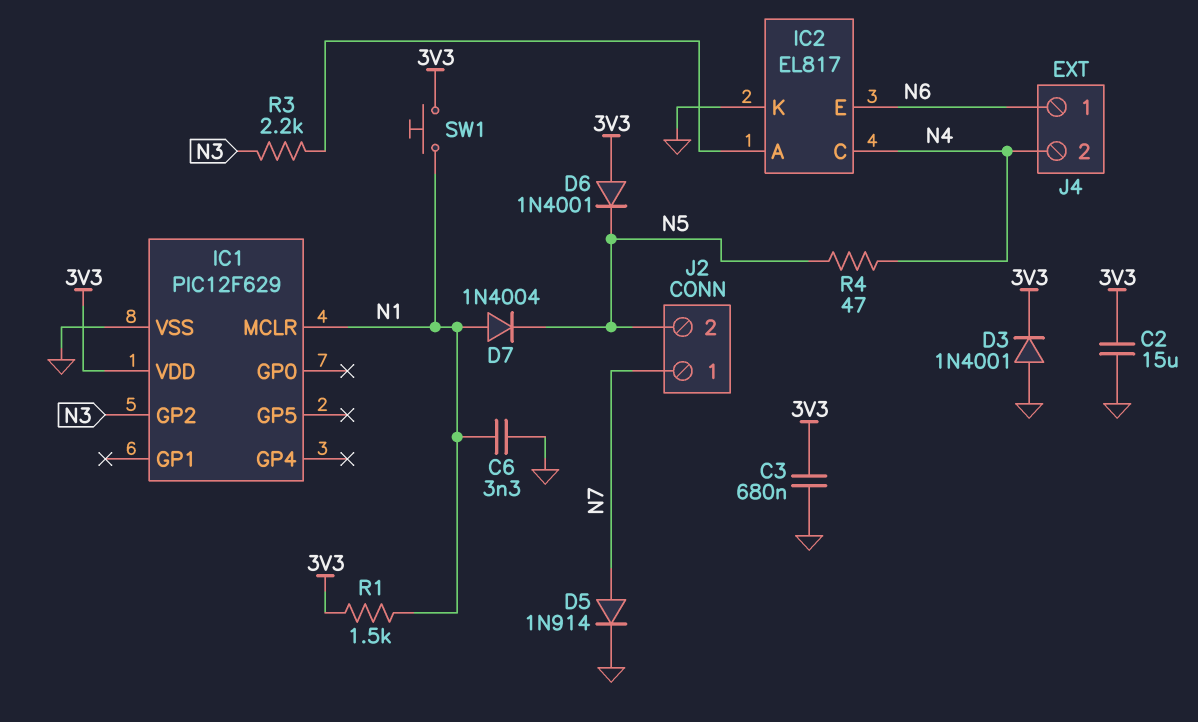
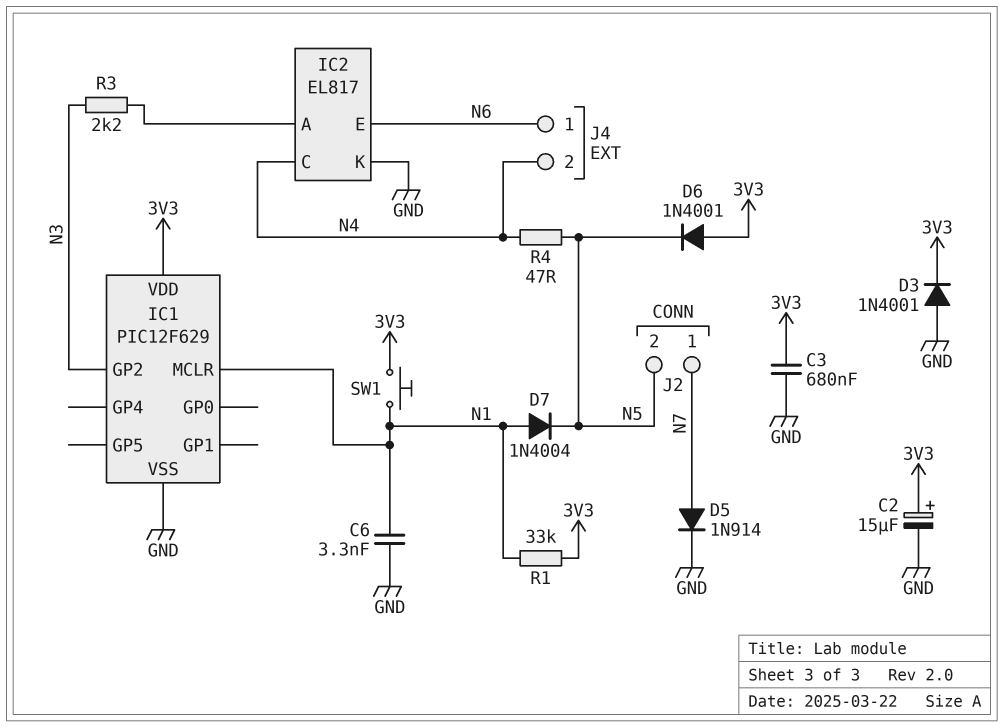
C2: 15uF (3V3, GND) -> 15uF (plus 3V3, minus GND)
R1: 1.5k (3V3, N1) -> 33k (3V3, N1)

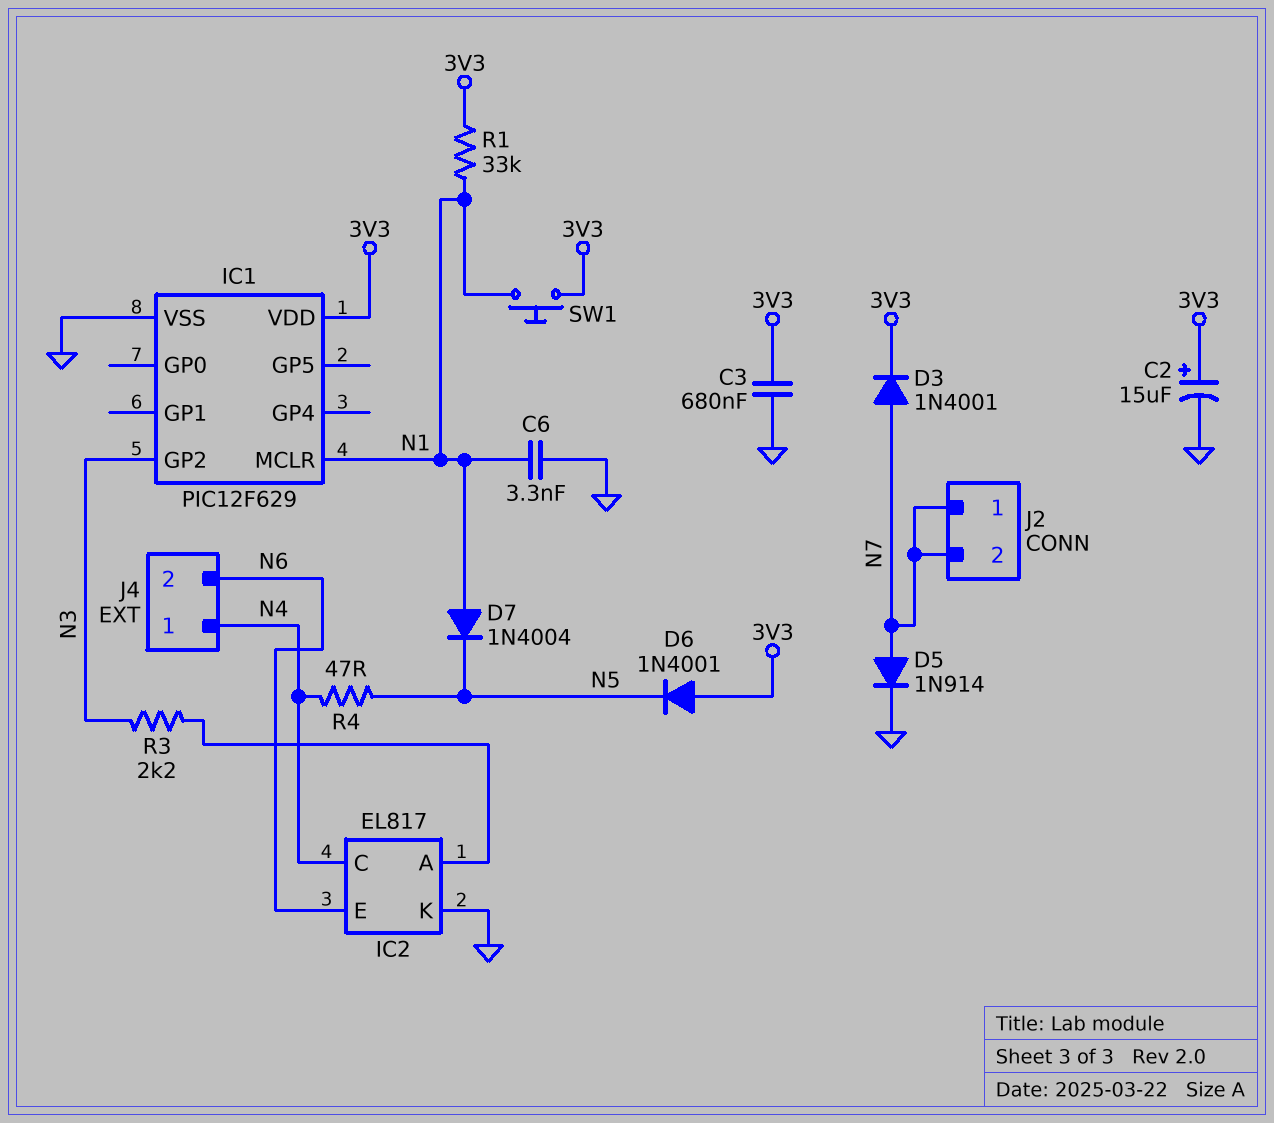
D3: diode 1N4001 (A GND, K 3V3) -> diode 1N4001 (A N7, K 3V3)
J2 pin 2: N5 -> N7
J4 pin 1: N6 -> N4
J4 pin 2: N4 -> N6

